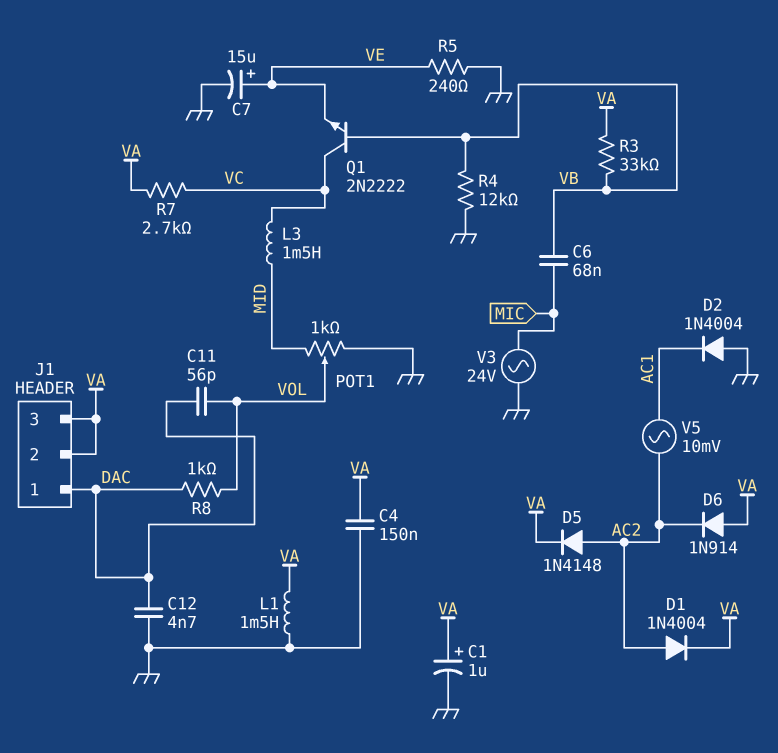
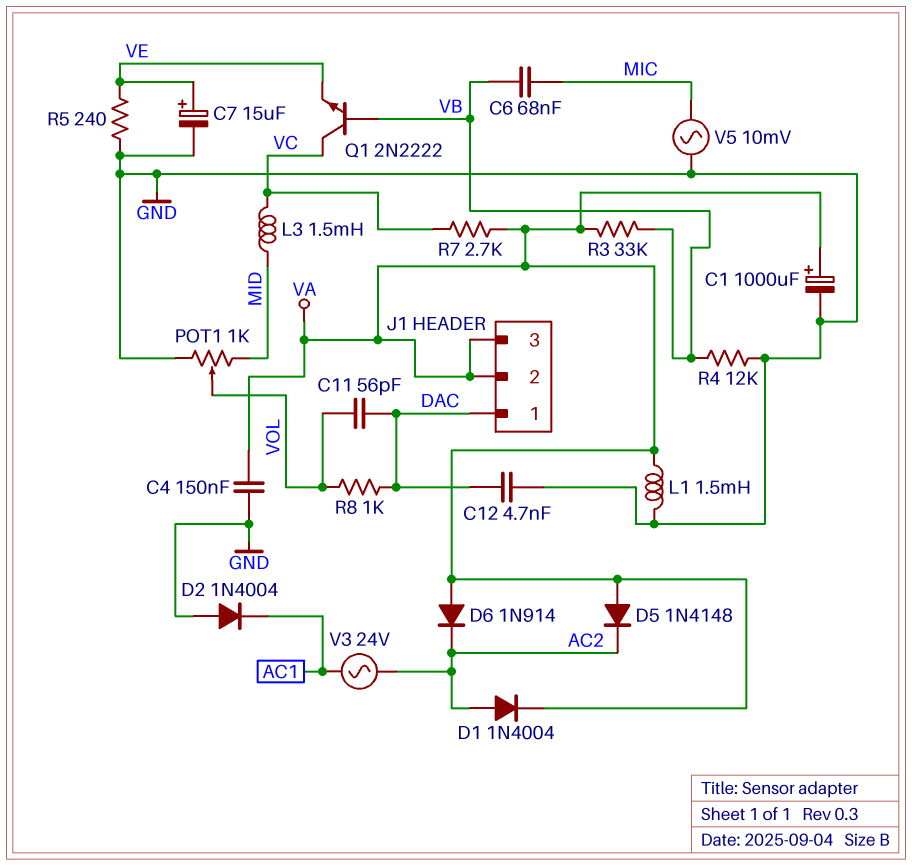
C1: 1uF (plus VA, minus GND) -> 1000uF (plus VA, minus GND)
D5: diode 1N4148 (A AC2, K VA) -> diode 1N4148 (A VA, K AC2)
V3: AC 24V (GND, MIC) -> AC 24V (AC1, AC2)
V5: AC 10mV (AC1, AC2) -> AC 10mV (GND, MIC)

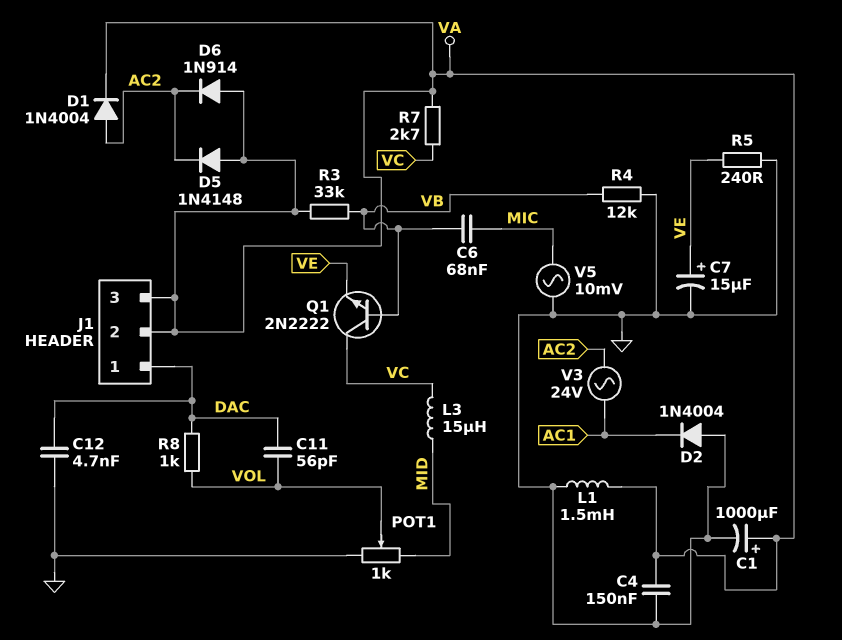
L3: 1.5mH (MID, VC) -> 15uH (MID, VC)

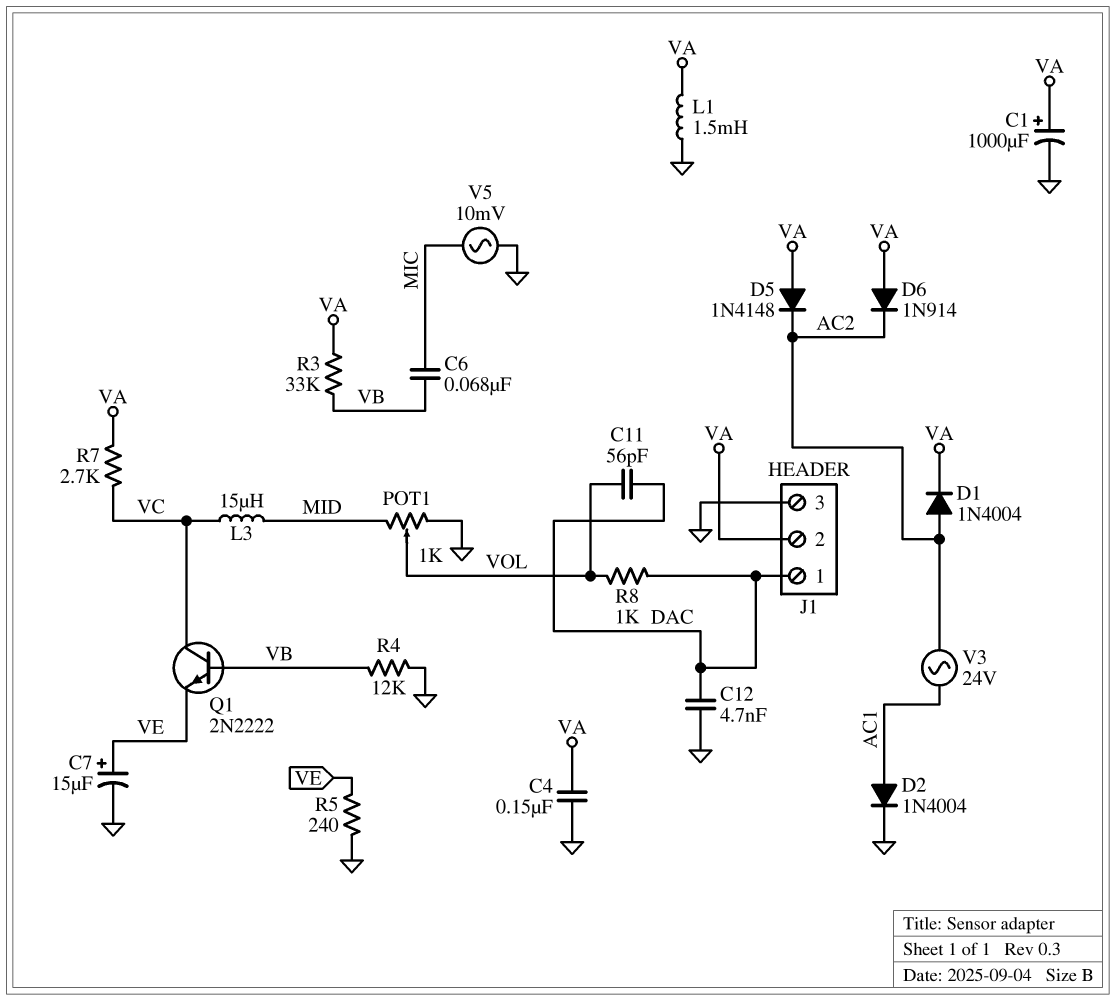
D2: diode 1N4004 (A GND, K AC1) -> diode 1N4004 (A AC1, K GND)
J1 pin 3: VA -> GND

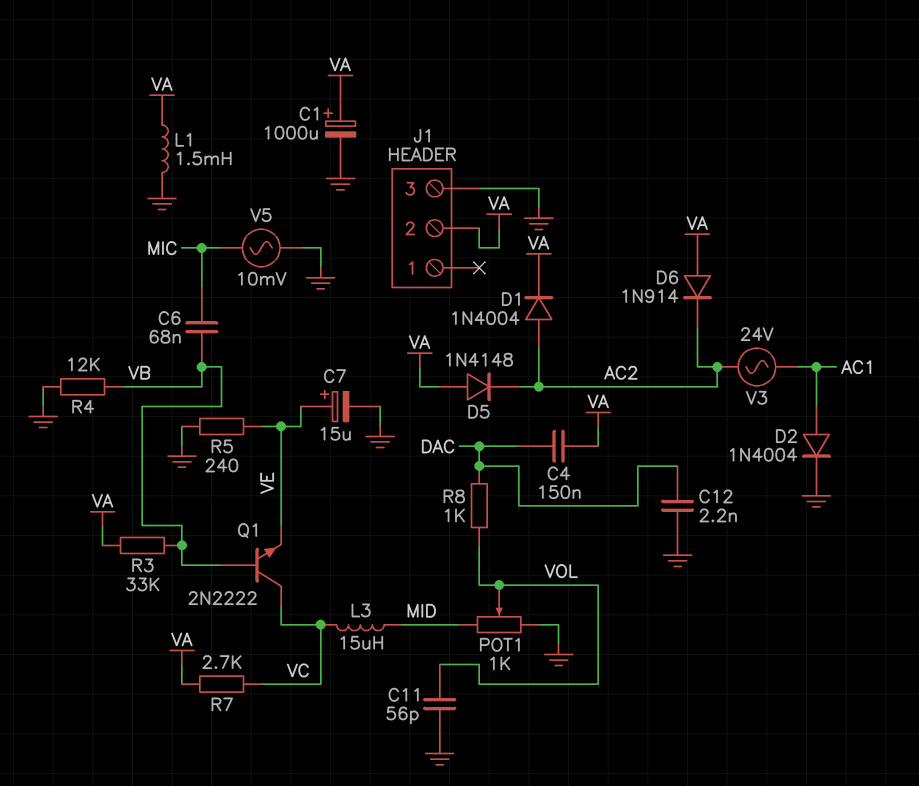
C4: 150nF (GND, VA) -> 150nF (DAC, VA)
C11: 56pF (DAC, VOL) -> 56pF (GND, VOL)
C12: 4.7nF (DAC, GND) -> 2.2nF (DAC, GND)
J1 pin 1: DAC -> none

